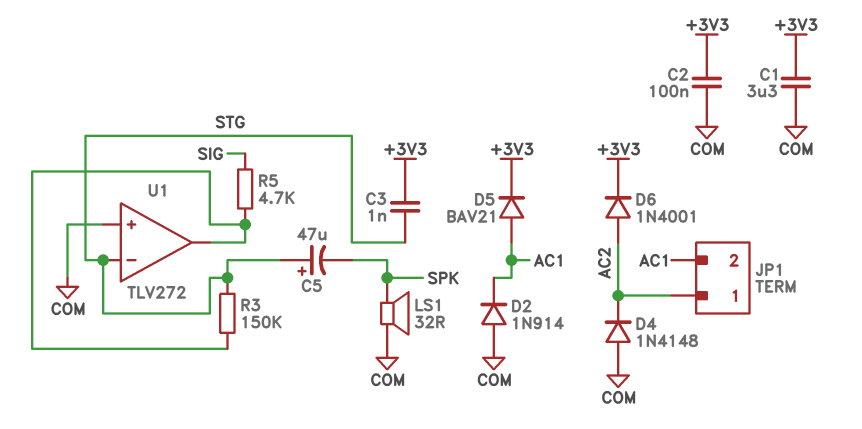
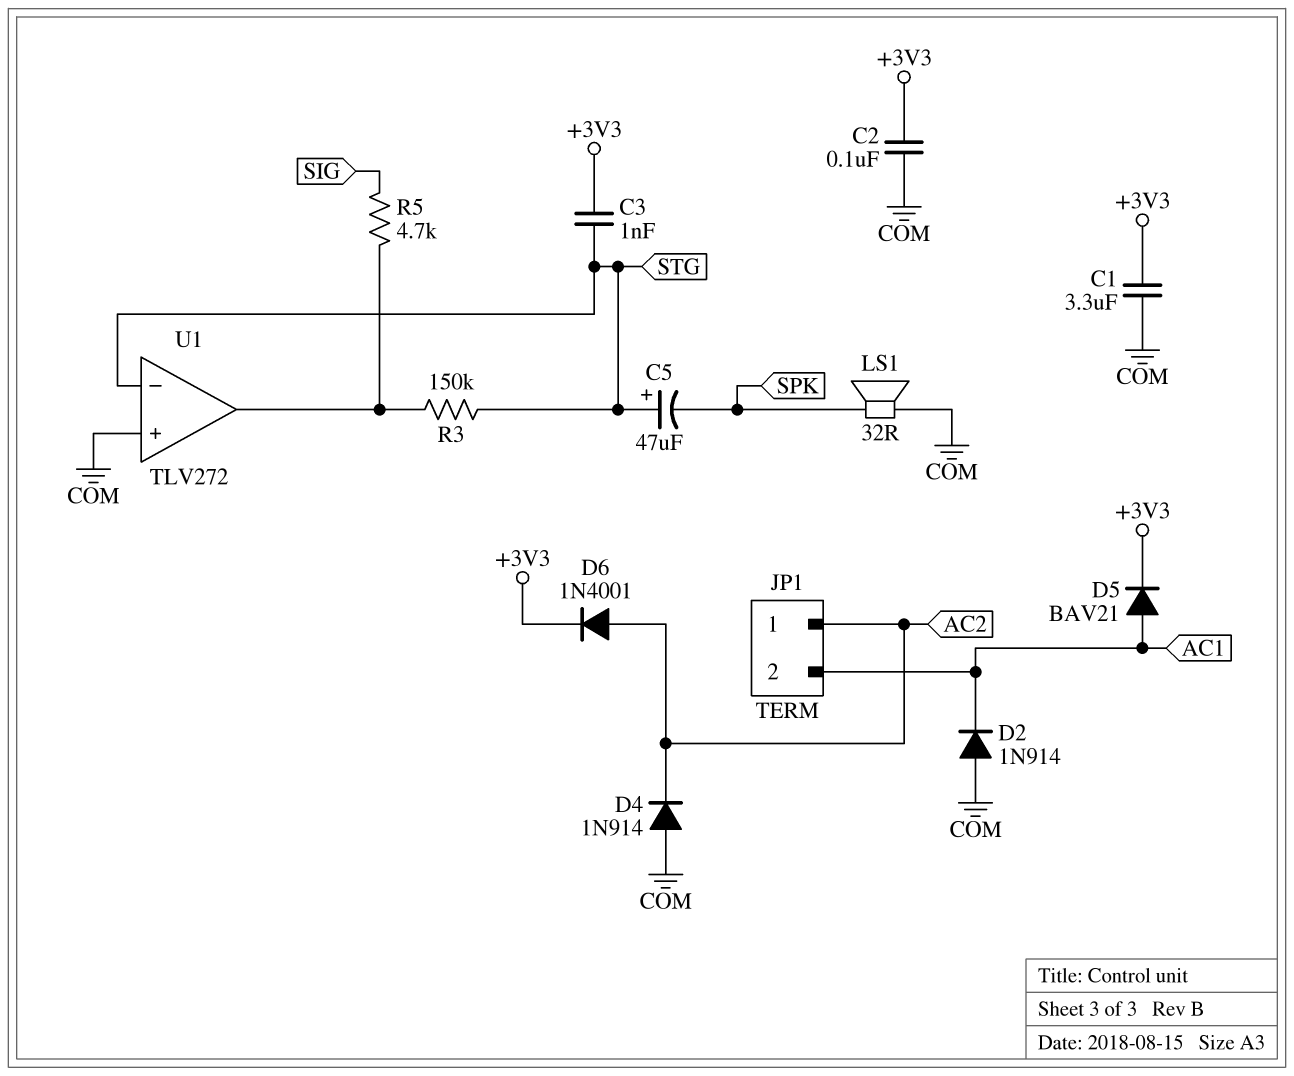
D4: diode 1N4148 (A COM, K AC2) -> diode 1N914 (A COM, K AC2)

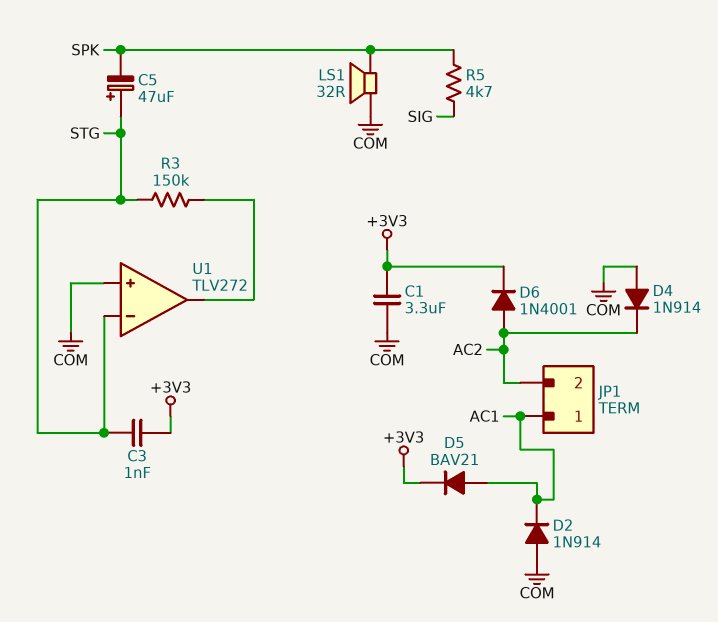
C2: 100nF (+3V3, COM) -> none
JP1 pin 1: AC2 -> AC1
JP1 pin 2: AC1 -> AC2
R5: 4.7k (SIG, U1/out) -> 4.7k (SIG, SPK)

